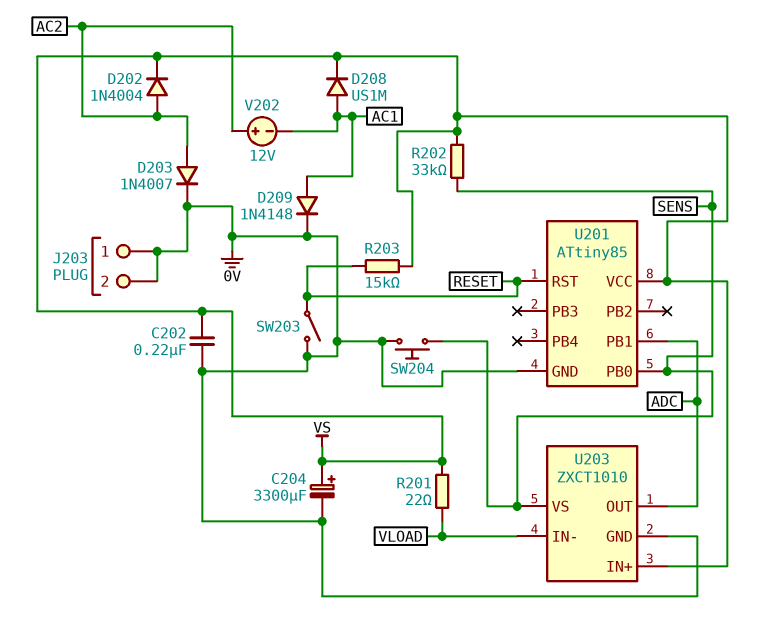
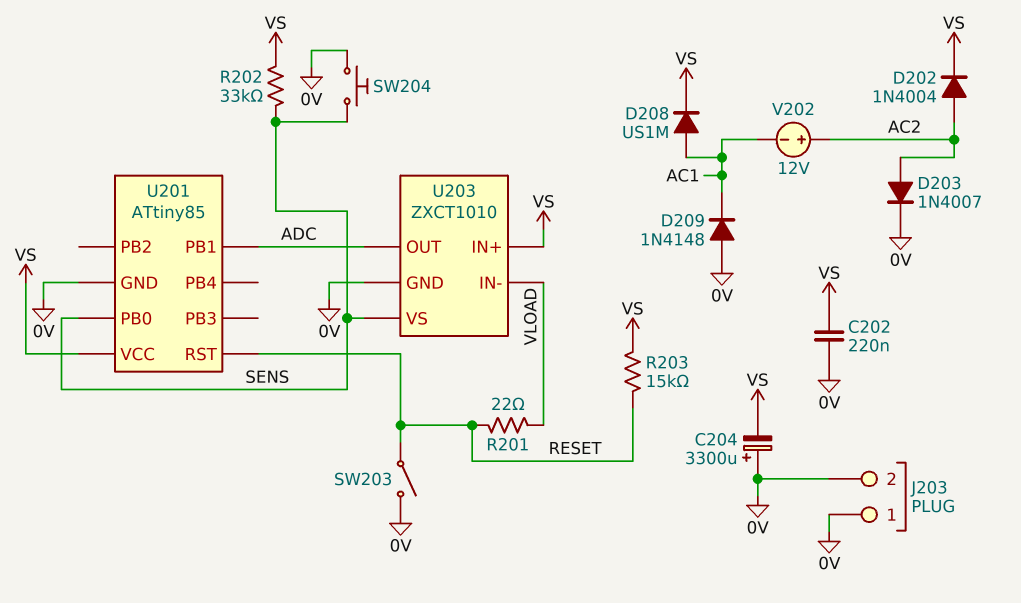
C204: 3300uF (plus VS, minus 0V) -> 3300uF (plus 0V, minus VS)
D209: diode 1N4148 (A AC1, K 0V) -> diode 1N4148 (A 0V, K AC1)
R201: 22 (VLOAD, VS) -> 22 (RESET, VLOAD)

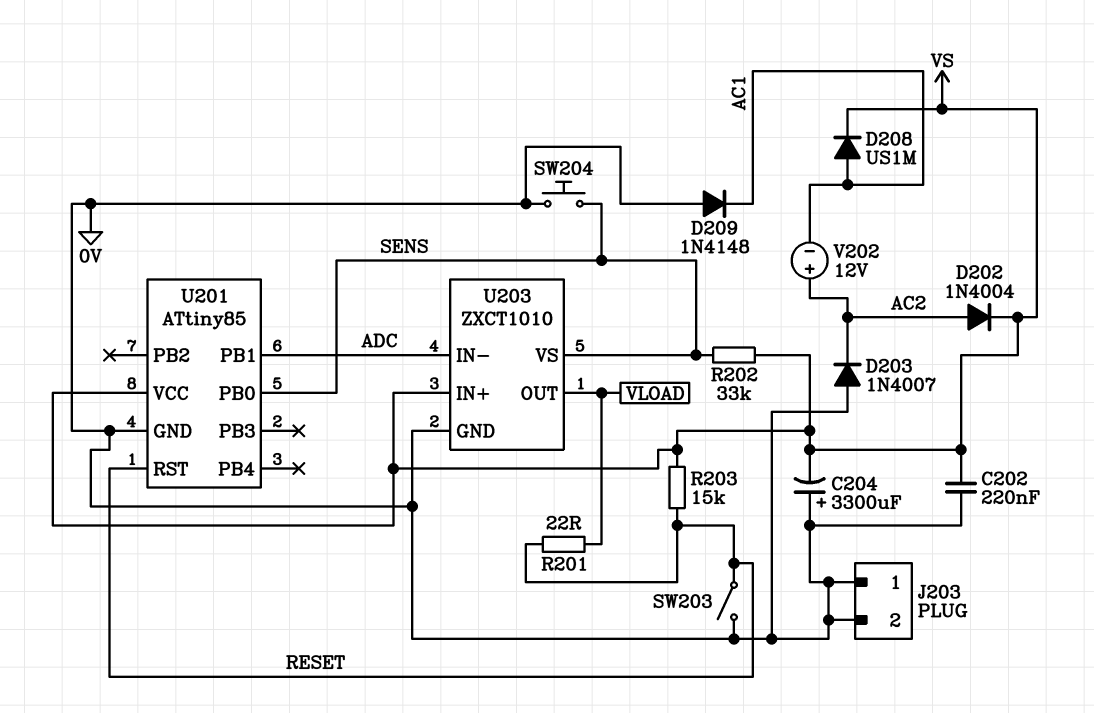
D203: diode 1N4007 (A AC2, K 0V) -> diode 1N4007 (A 0V, K AC2)
U203 pin IN-: VLOAD -> ADC
U203 pin OUT: ADC -> VLOAD

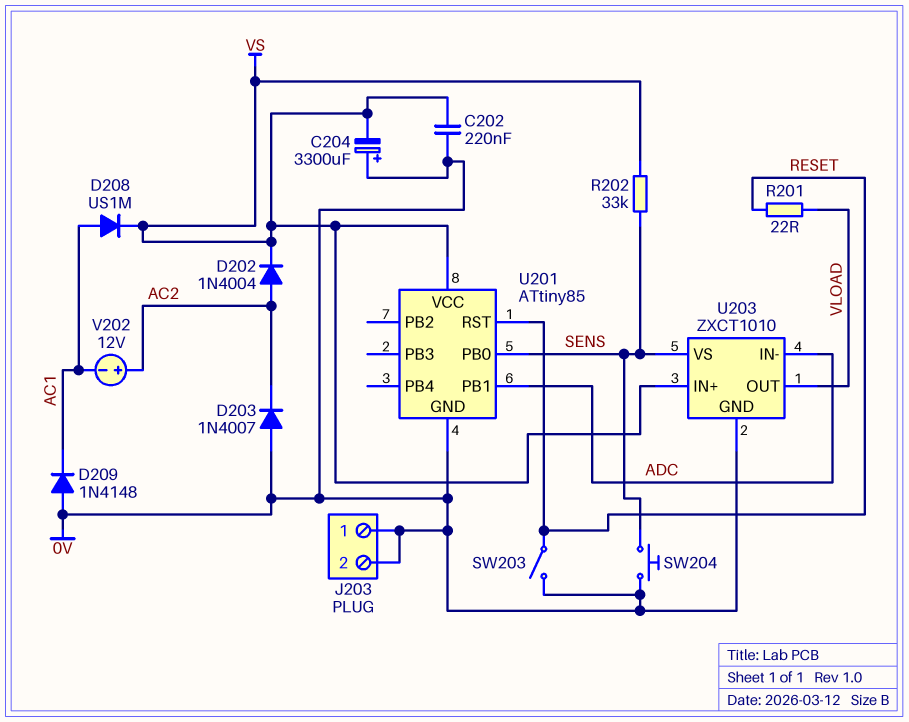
R203: 15k (RESET, VS) -> none

